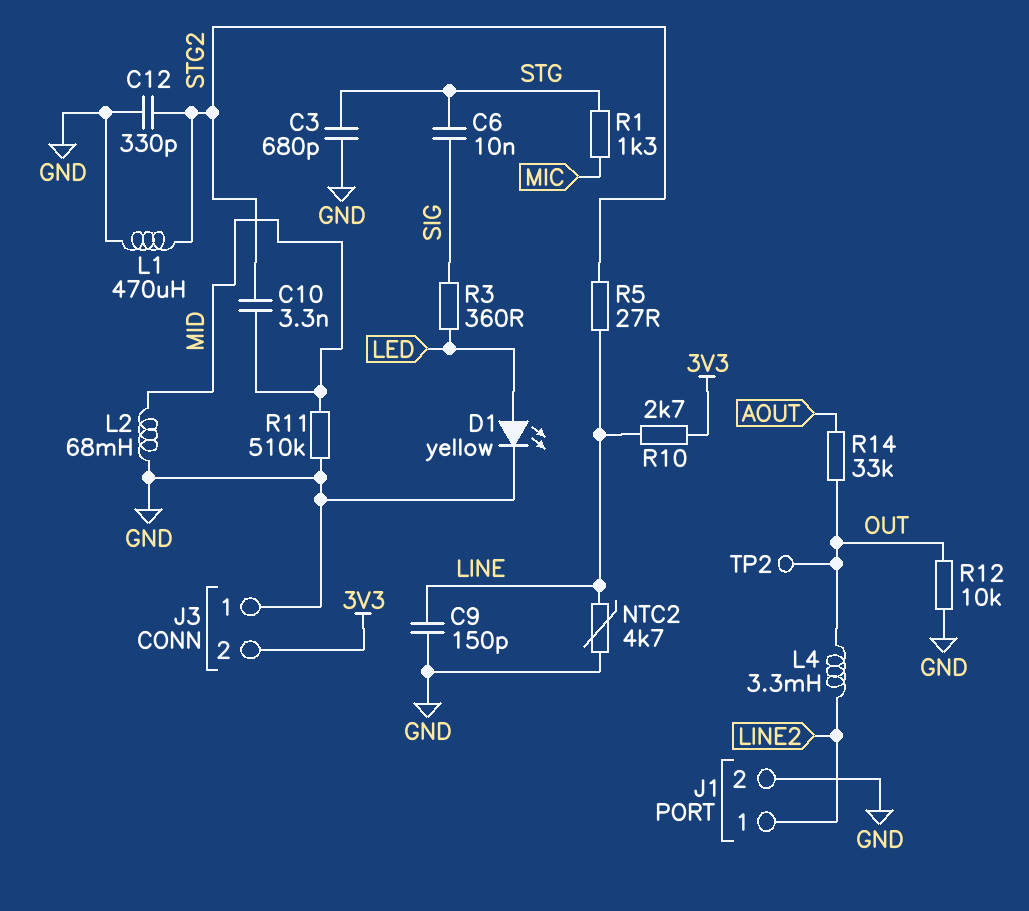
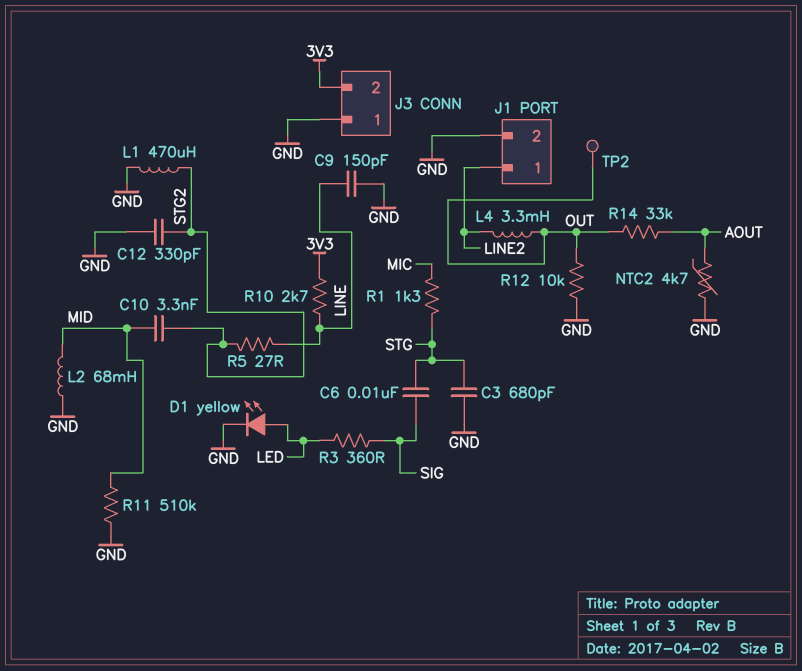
NTC2: 4.7k (GND, LINE) -> 4.7k (AOUT, GND)

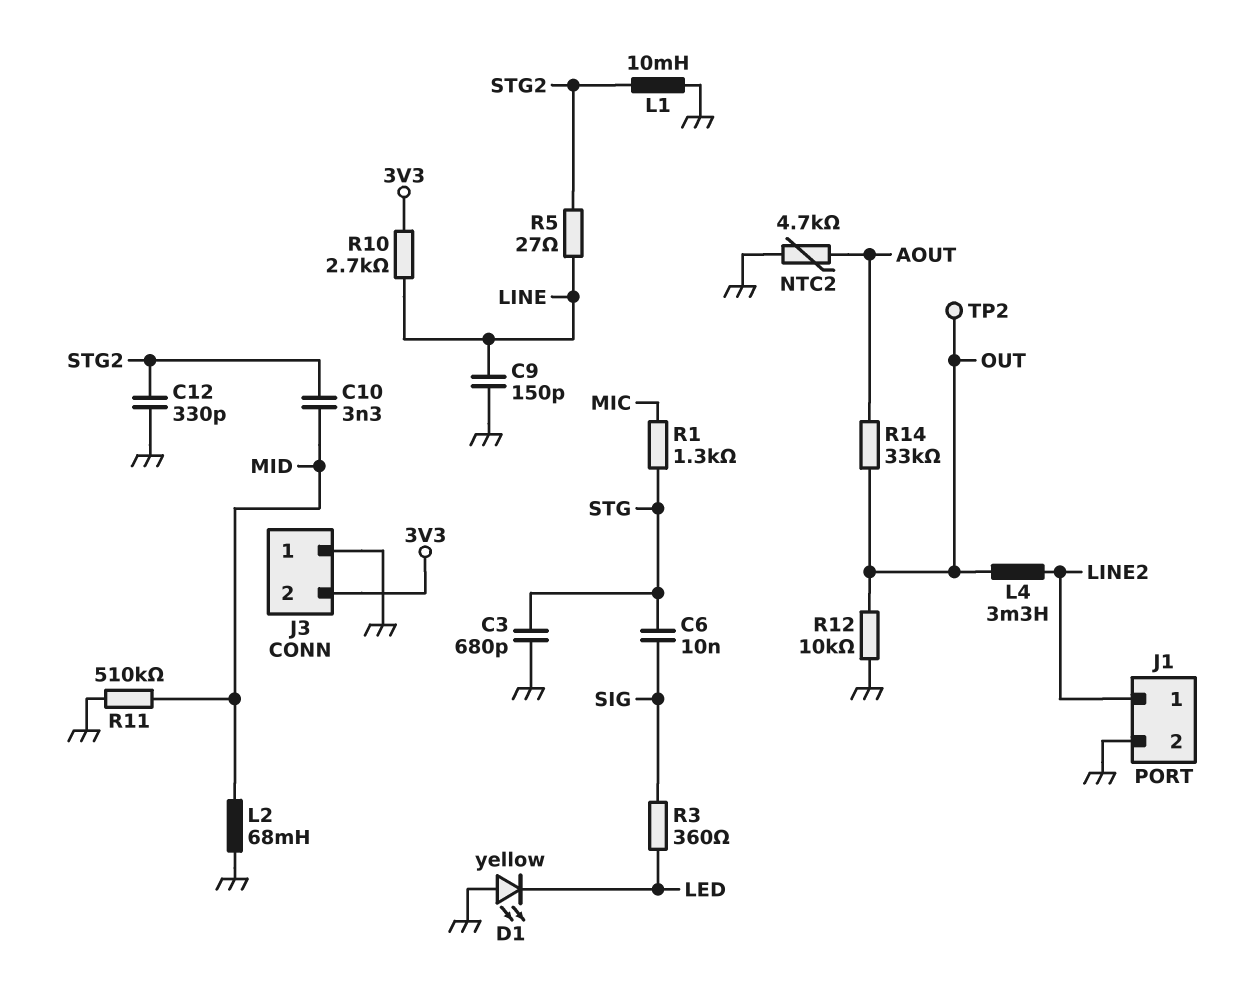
D1: LED yellow (A LED, K GND) -> LED yellow (A GND, K LED)
L1: 470uH (GND, STG2) -> 10mH (GND, STG2)

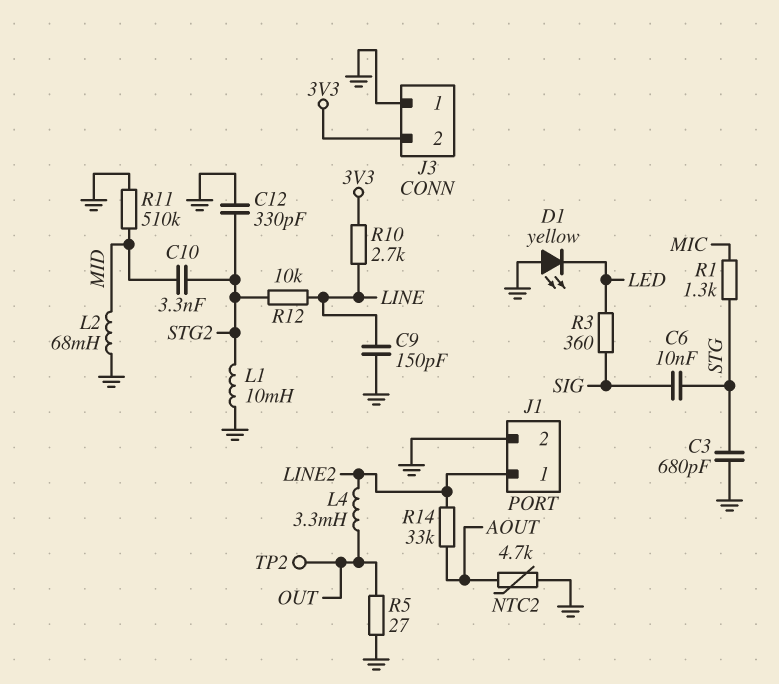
R5: 27 (LINE, STG2) -> 27 (GND, OUT)
R12: 10k (GND, OUT) -> 10k (LINE, STG2)
R14: 33k (AOUT, OUT) -> 33k (AOUT, LINE2)

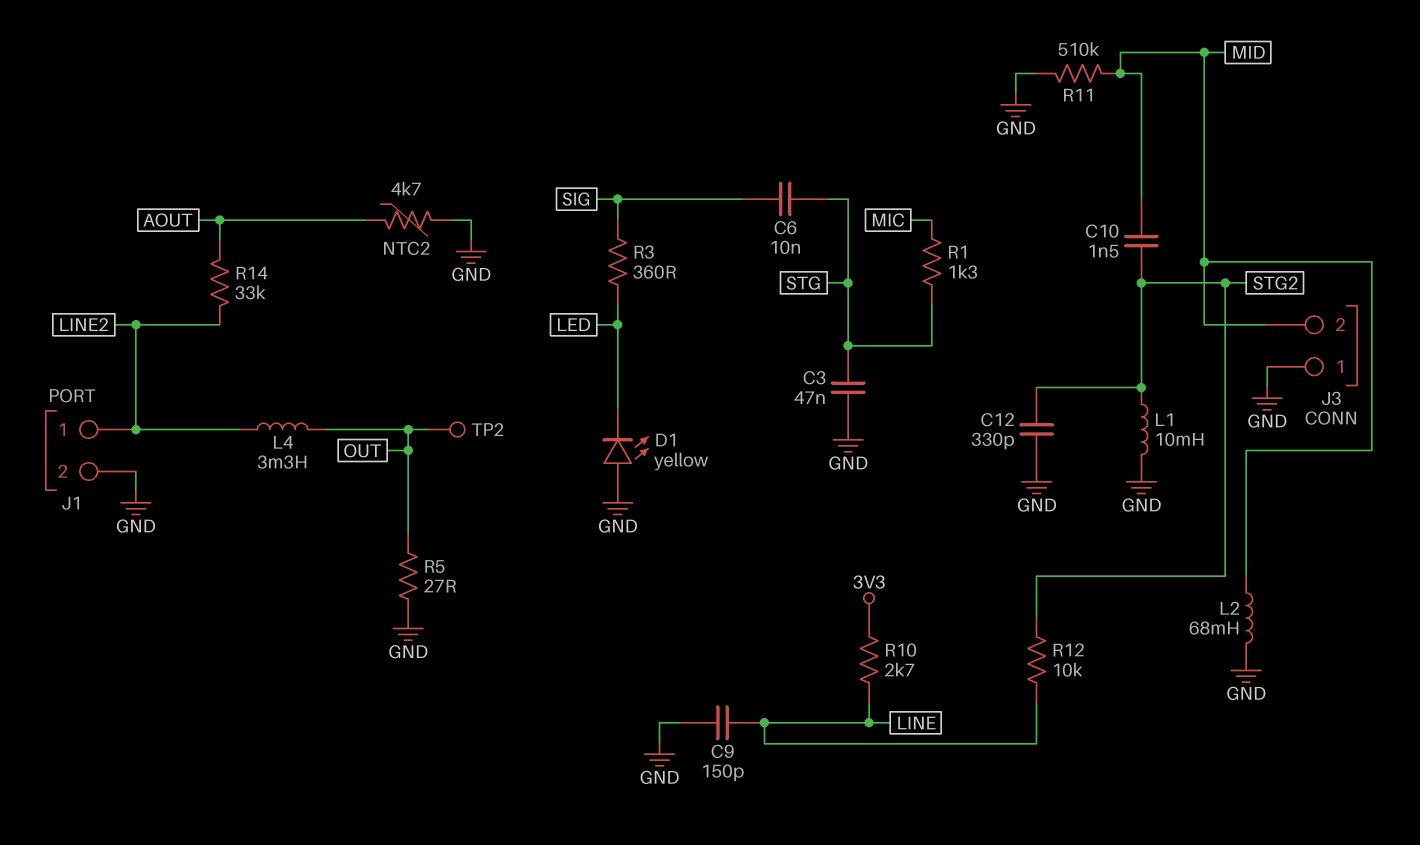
C3: 680pF (GND, STG) -> 47nF (GND, STG)
C10: 3.3nF (MID, STG2) -> 1.5nF (MID, STG2)
J3 pin 2: 3V3 -> MID

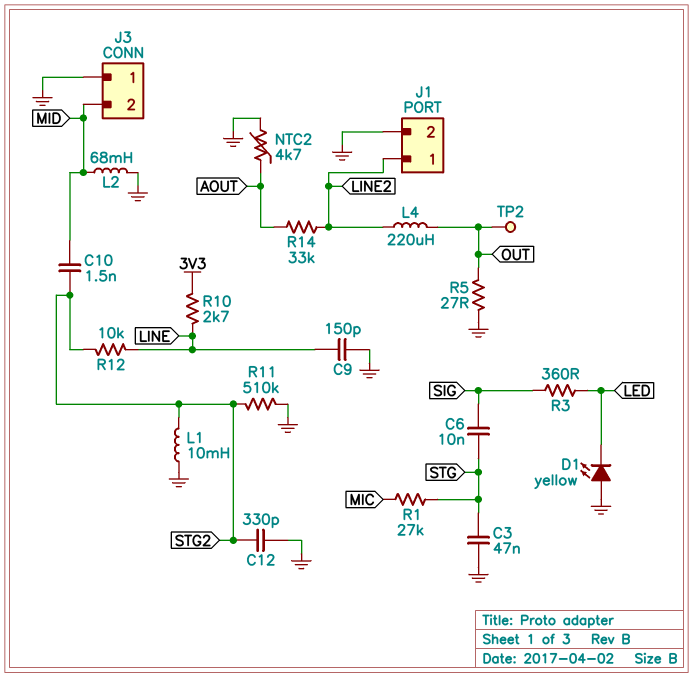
L4: 3.3mH (LINE2, OUT) -> 220uH (LINE2, OUT)
R1: 1.3k (MIC, STG) -> 27k (MIC, STG)
R11: 510k (GND, MID) -> 510k (GND, STG2)

